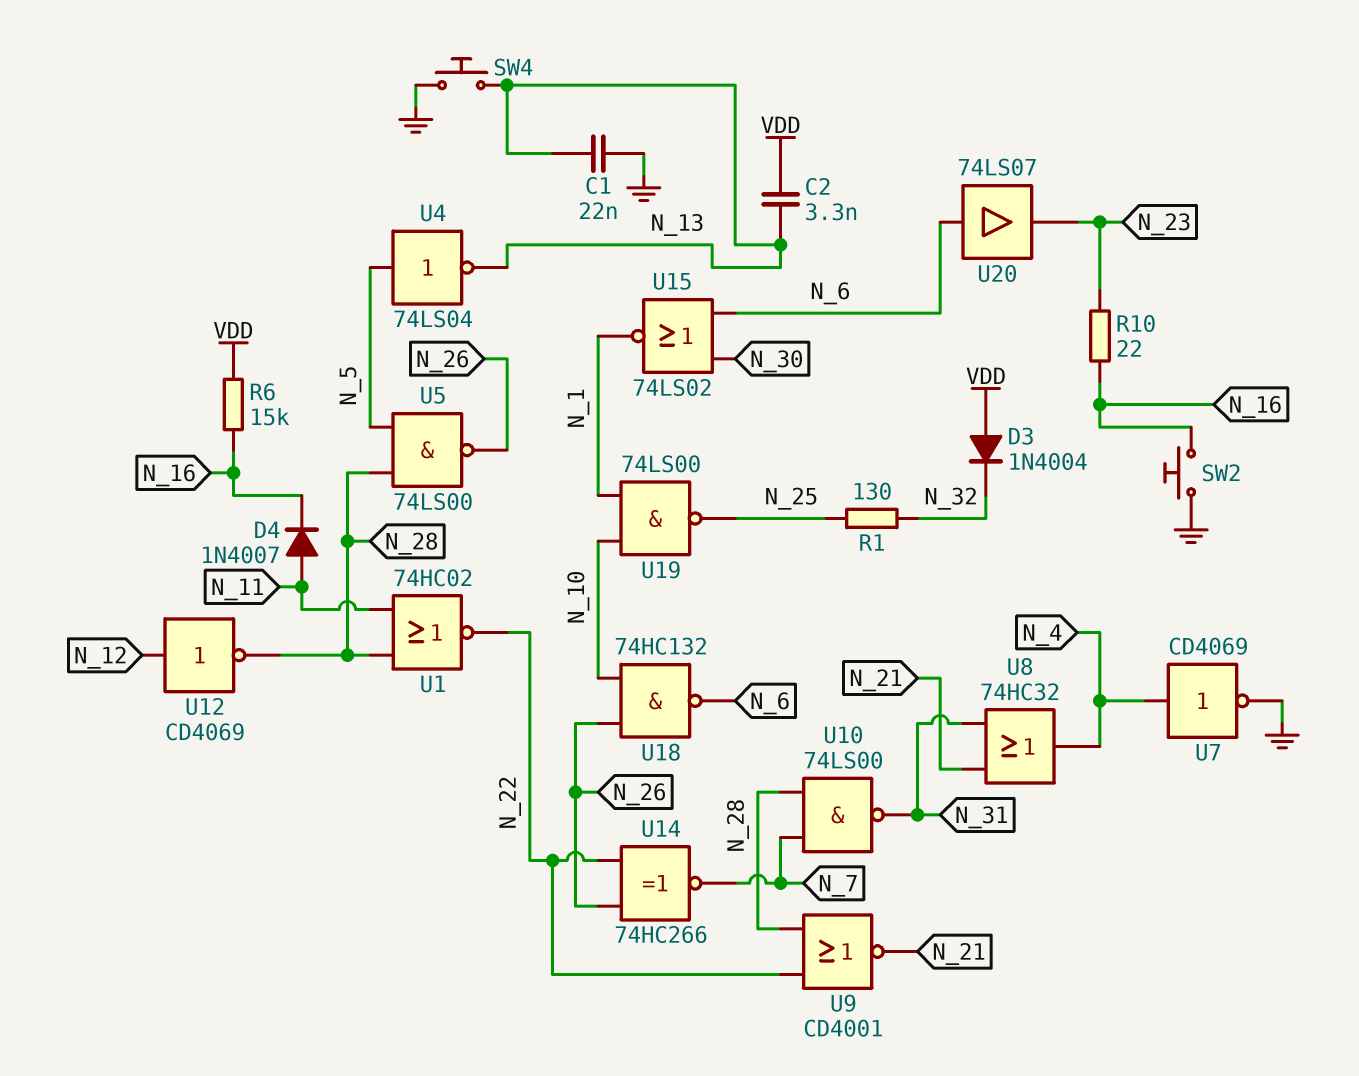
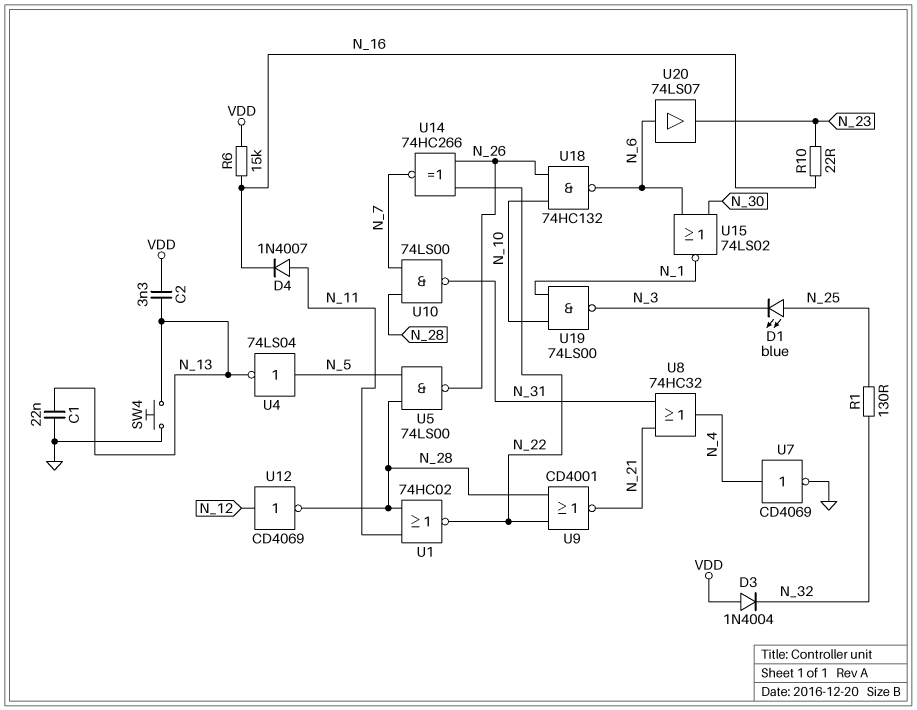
D1: none -> LED blue (A N_25, K N_3)
SW2: button (GND, N_16) -> none
U19: NAND 74LS00 (in N_1, in N_10, out N_25) -> NAND 74LS00 (in N_1, in N_10, out N_3)

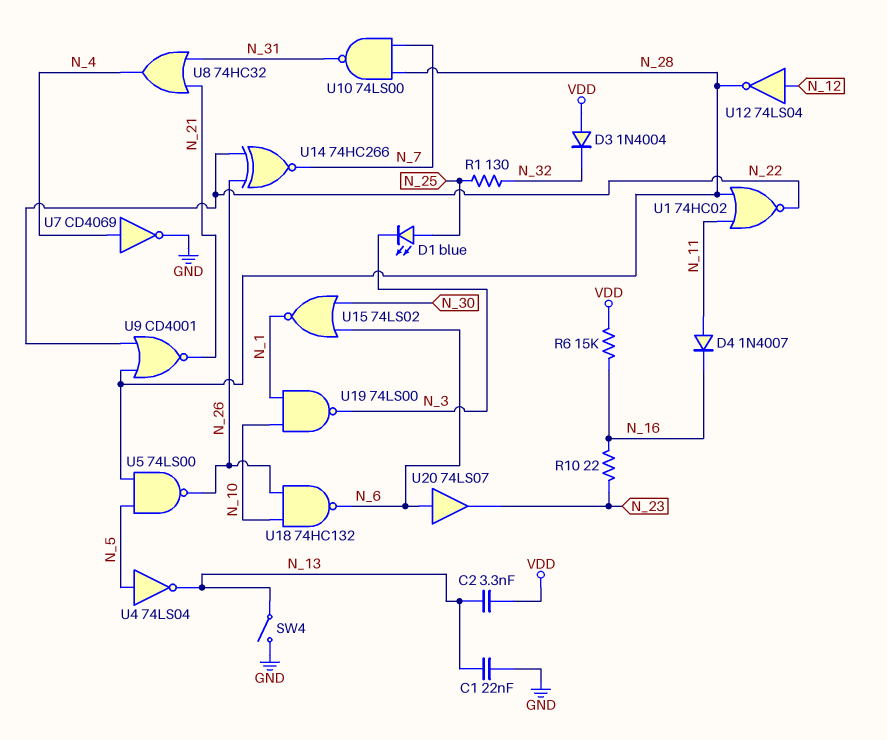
SW4: button (GND, N_13) -> switch (GND, N_13)
U12: NOT CD4069 (in N_12, out N_28) -> NOT 74LS04 (in N_12, out N_28)

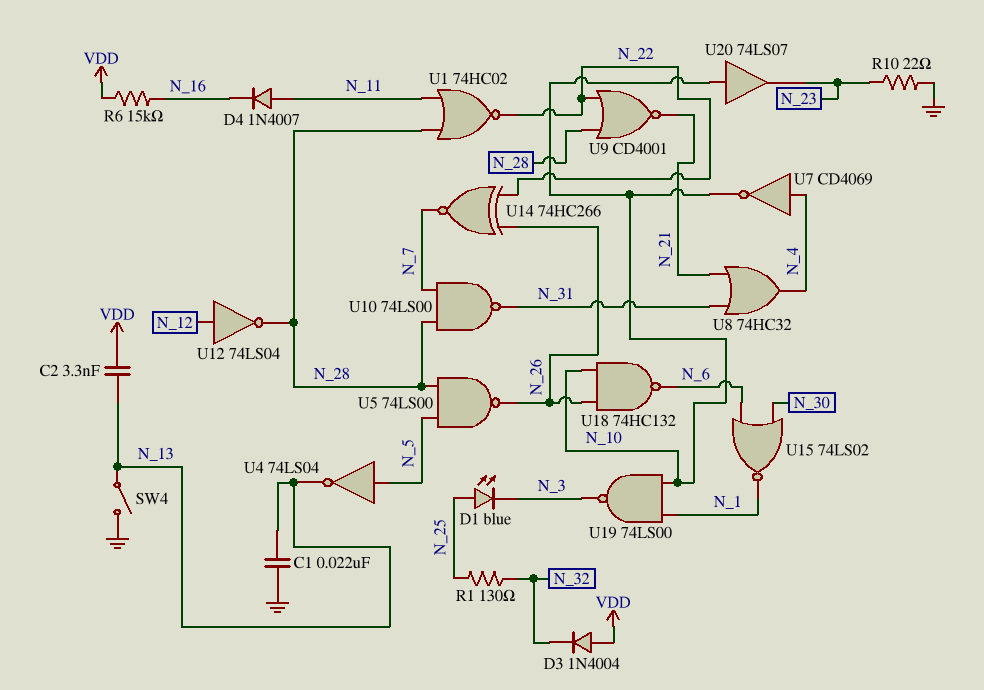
R10: 22 (N_16, N_23) -> 22 (GND, N_23)
U7: NOT CD4069 (in N_4, out GND) -> NOT CD4069 (in N_4, out N_10)
U20: buffer 74LS07 (in N_6, out N_23) -> buffer 74LS07 (in N_10, out N_23)

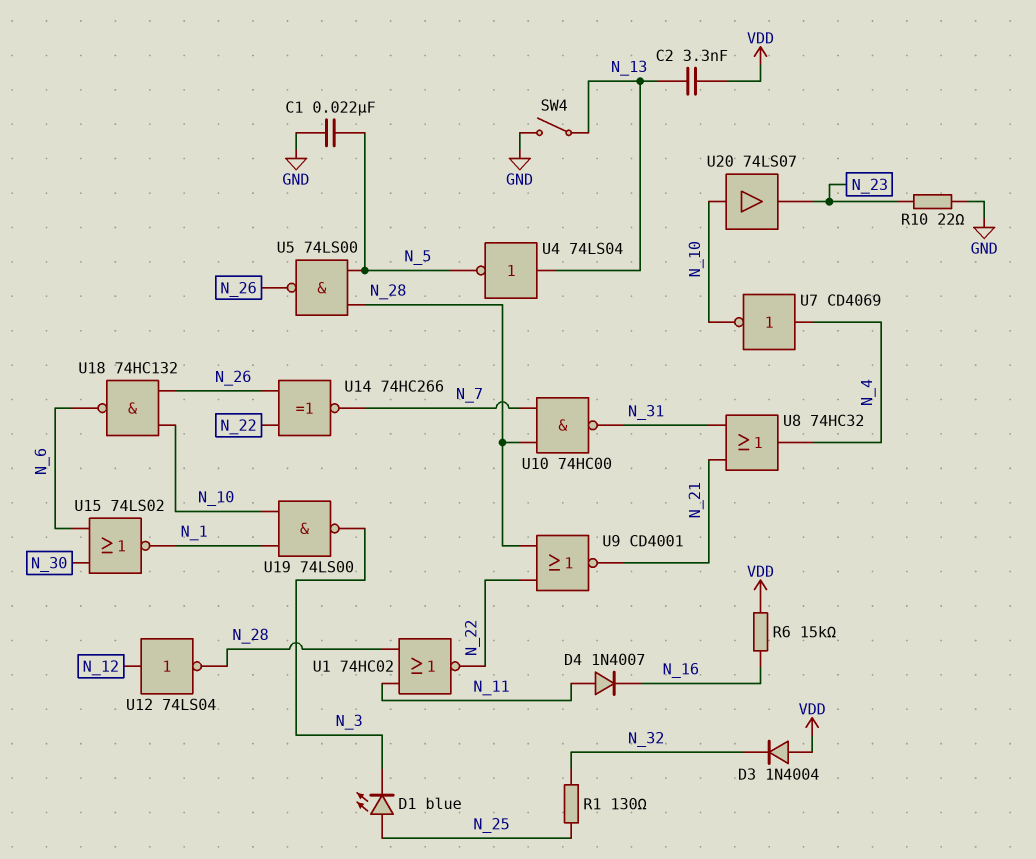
C1: 22nF (GND, N_13) -> 22nF (GND, N_5)
U4: NOT 74LS04 (in N_5, out N_13) -> NOT 74LS04 (in N_13, out N_5)
U10: NAND 74LS00 (in N_7, in N_28, out N_31) -> NAND 74HC00 (in N_7, in N_28, out N_31)

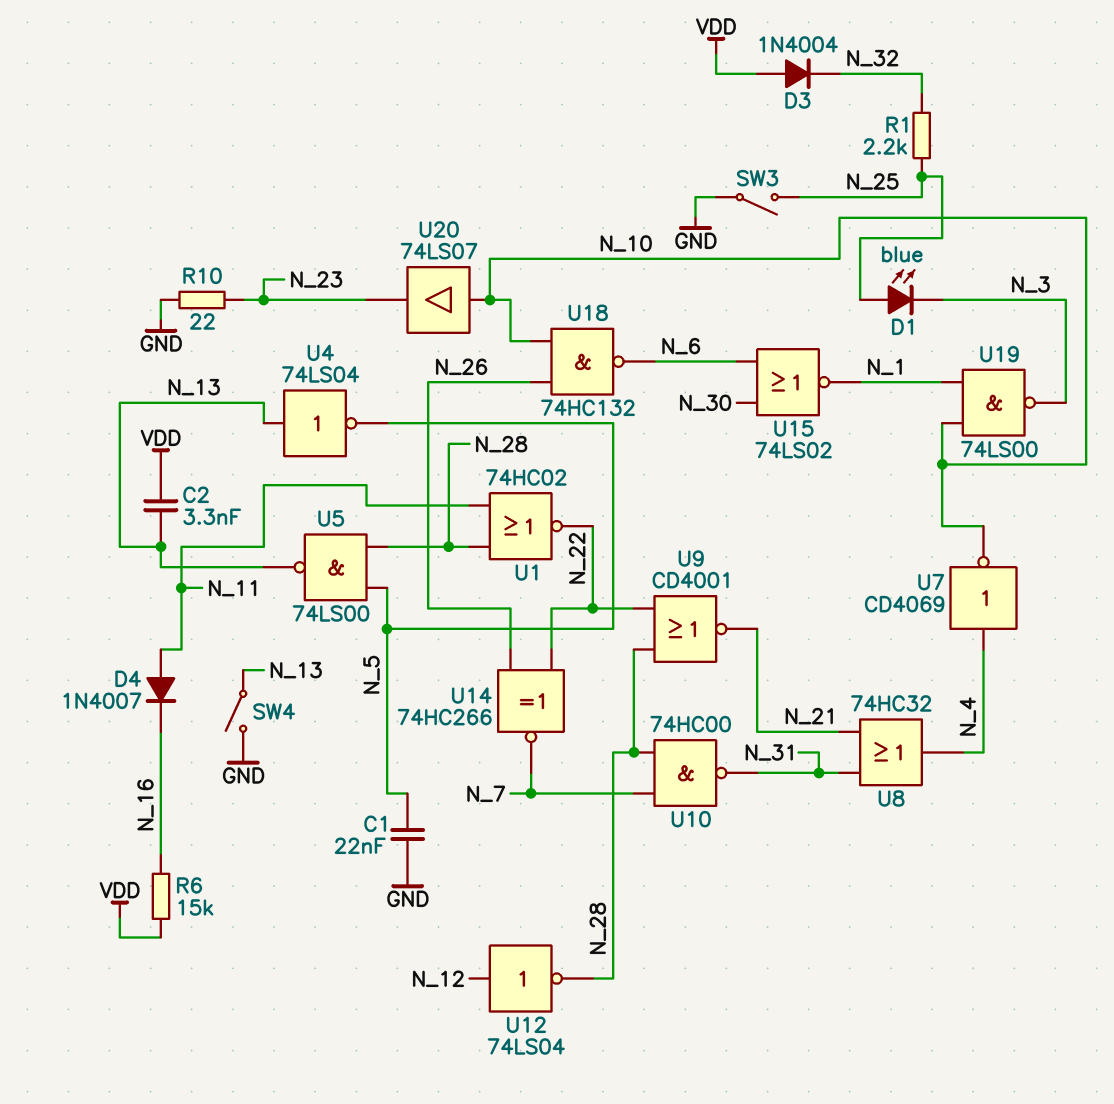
R1: 130 (N_25, N_32) -> 2.2k (N_25, N_32)
SW3: none -> switch (GND, N_25)
U5: NAND 74LS00 (in N_5, in N_28, out N_26) -> NAND 74LS00 (in N_5, in N_28, out N_13)

